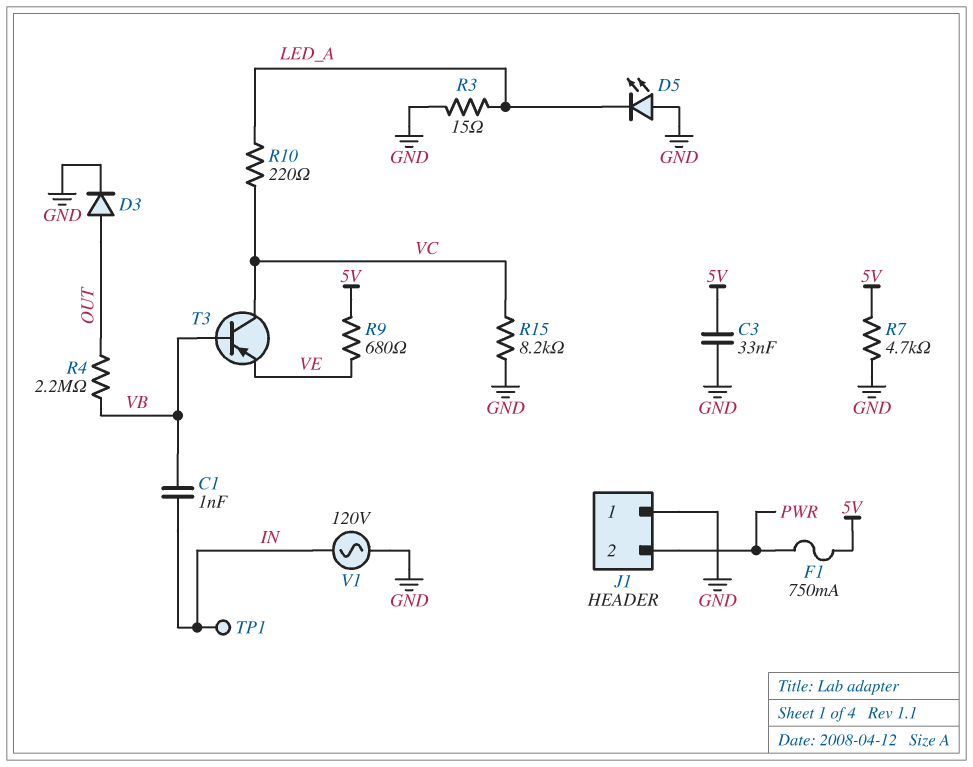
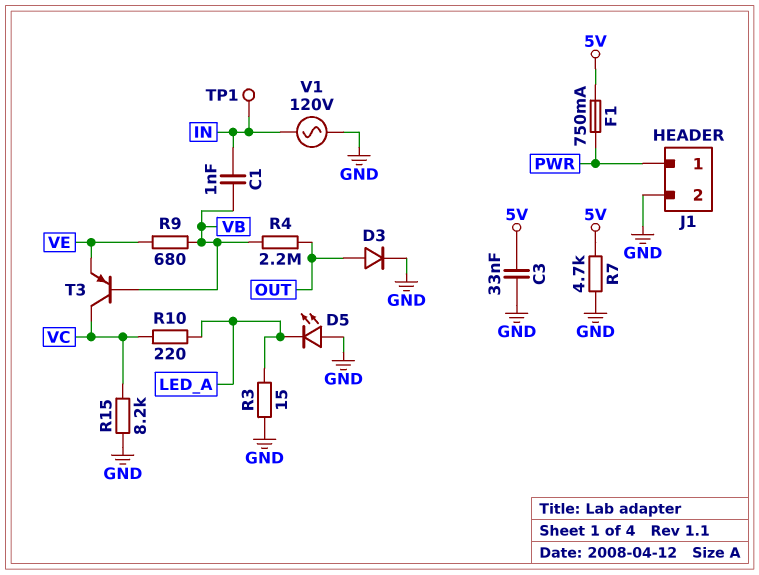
J1 pin 1: GND -> PWR
J1 pin 2: PWR -> GND
R9: 680 (5V, VE) -> 680 (VB, VE)

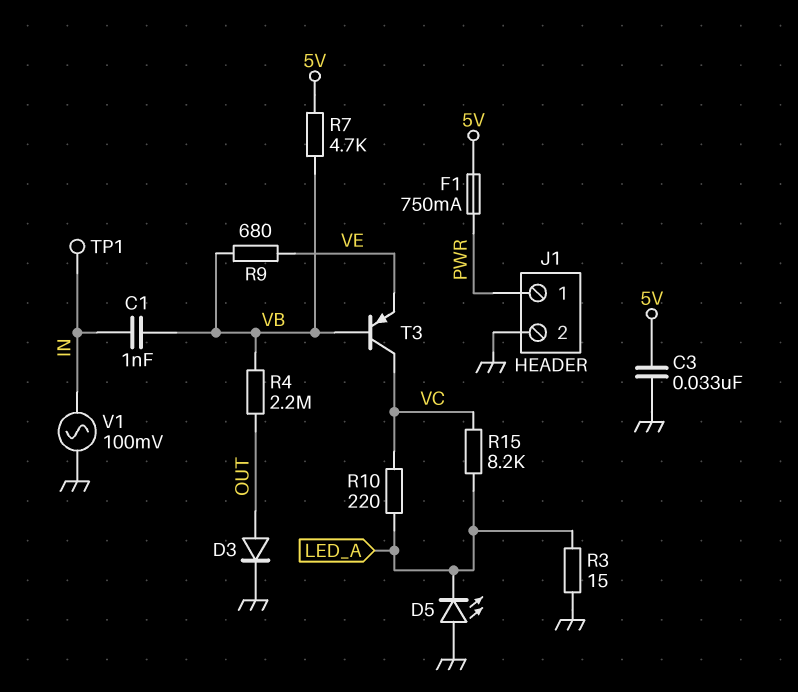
R7: 4.7k (5V, GND) -> 4.7k (5V, VB)
R15: 8.2k (GND, VC) -> 8.2k (LED_A, VC)
V1: AC 120V (GND, IN) -> AC 100mV (GND, IN)

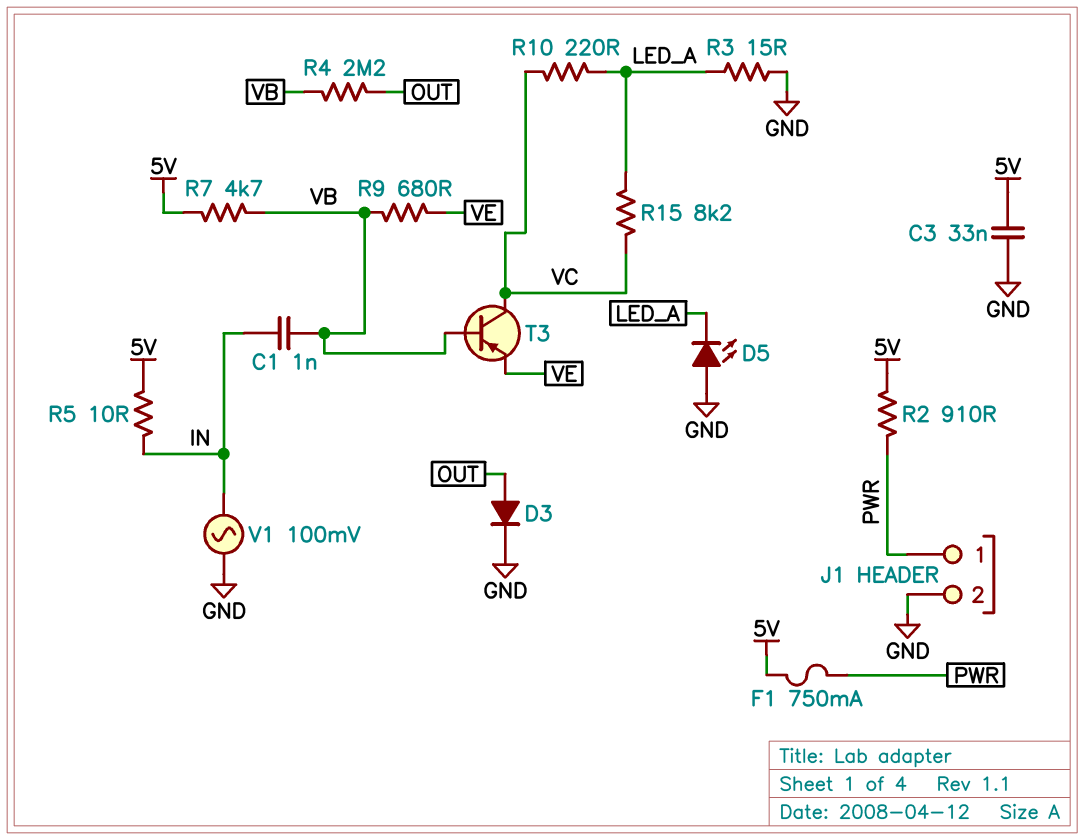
R2: none -> 910 (5V, PWR)
R5: none -> 10 (5V, IN)
TP1: test point (IN) -> none

